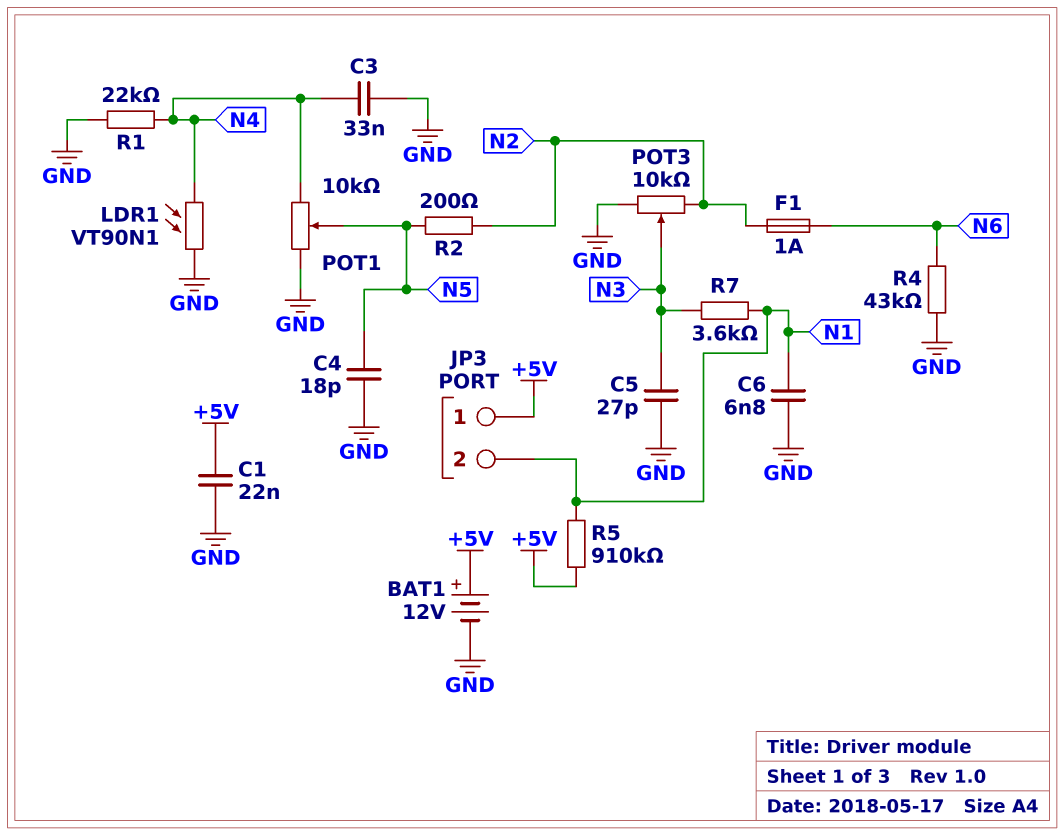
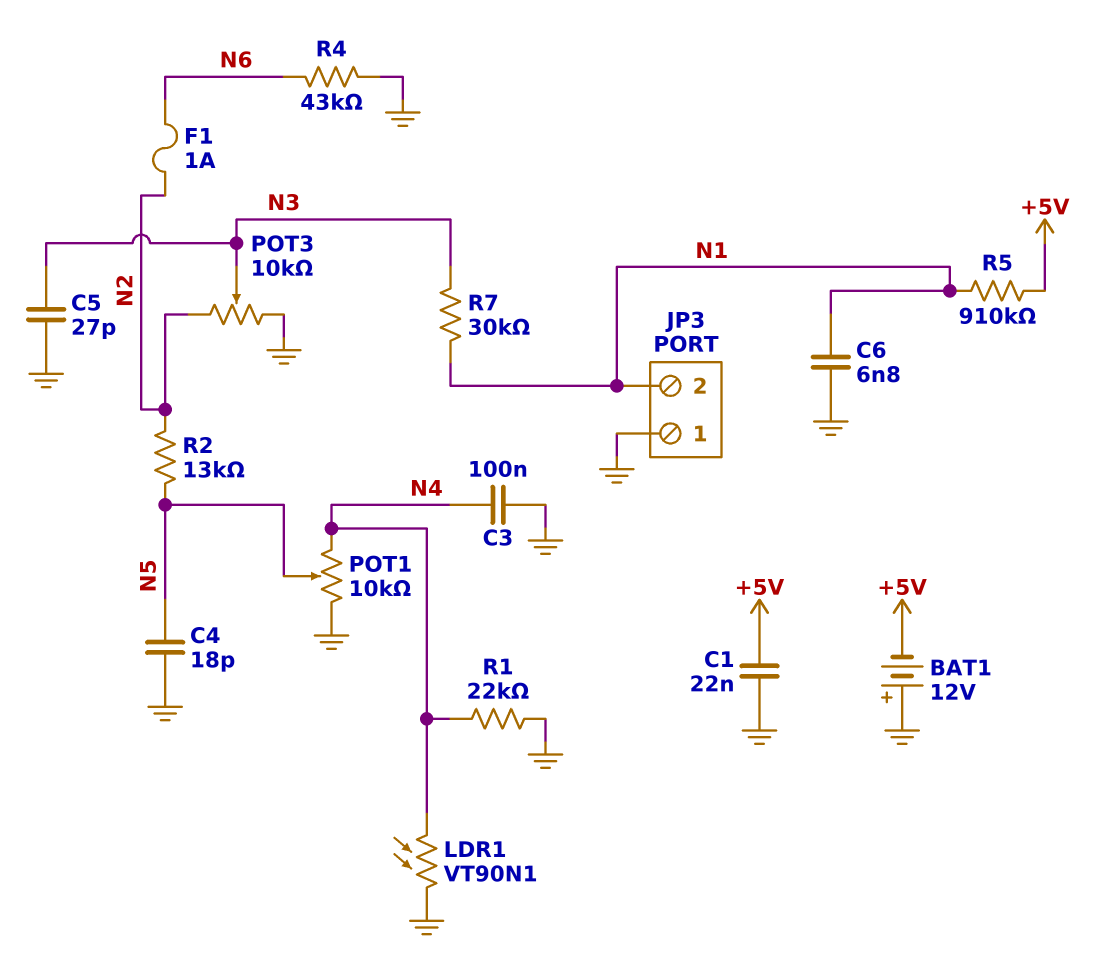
BAT1: 12V (plus +5V, minus GND) -> 12V (plus GND, minus +5V)
C3: 33nF (GND, N4) -> 100nF (GND, N4)
JP3 pin 1: +5V -> GND
R2: 200 (N2, N5) -> 13k (N2, N5)
R7: 3.6k (N1, N3) -> 30k (N1, N3)

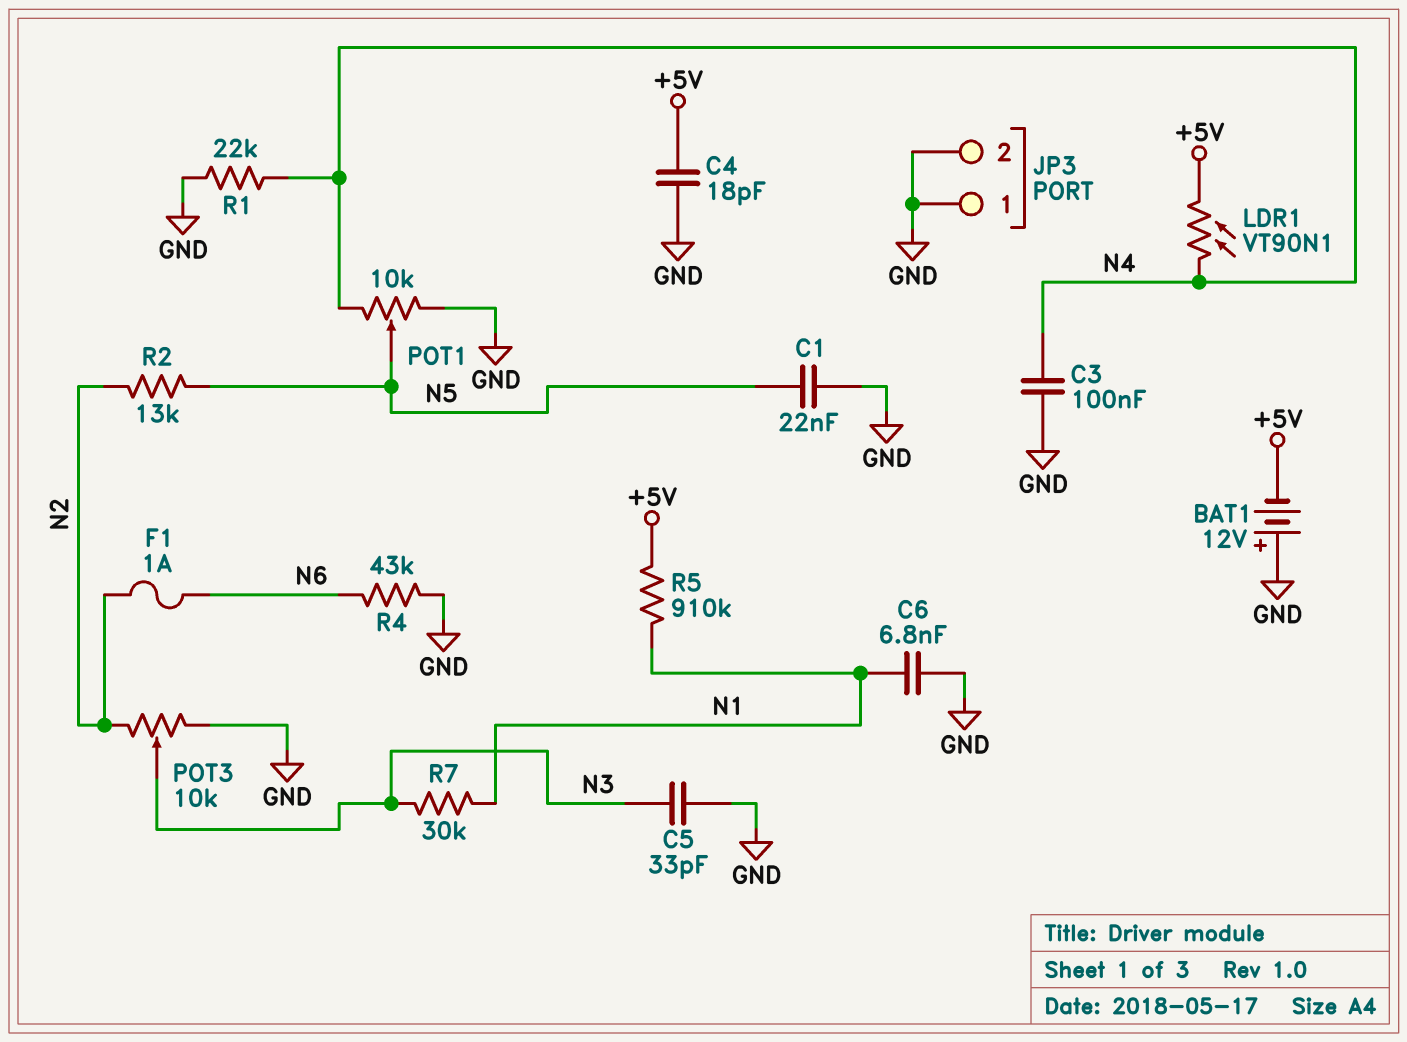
C1: 22nF (+5V, GND) -> 22nF (GND, N5)
C4: 18pF (GND, N5) -> 18pF (+5V, GND)
C5: 27pF (GND, N3) -> 33pF (GND, N3)
JP3 pin 2: N1 -> GND
LDR1: VT90N1 (GND, N4) -> VT90N1 (+5V, N4)

